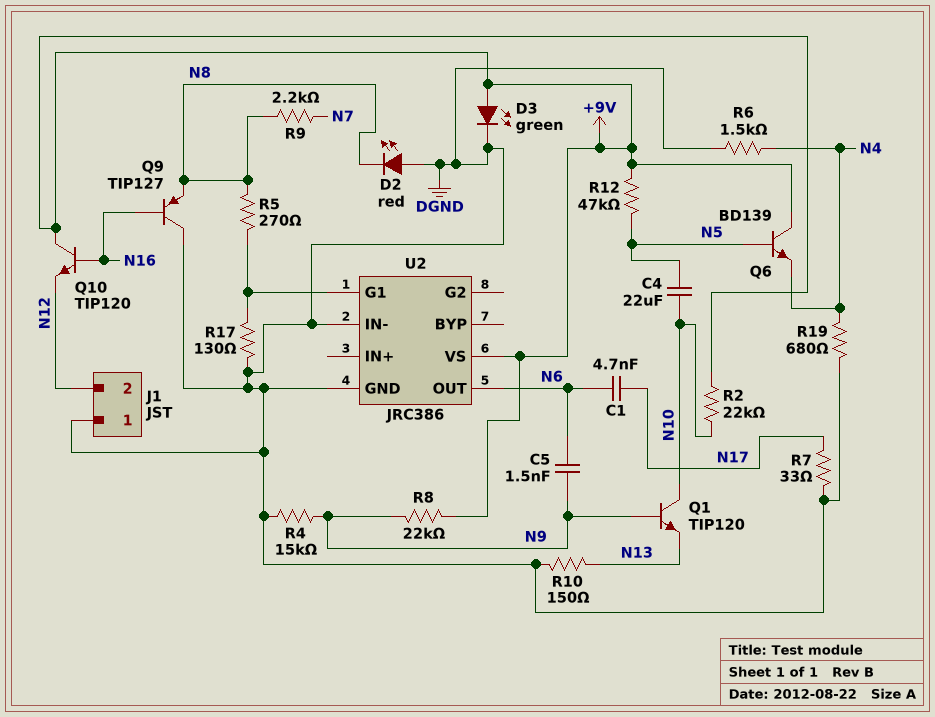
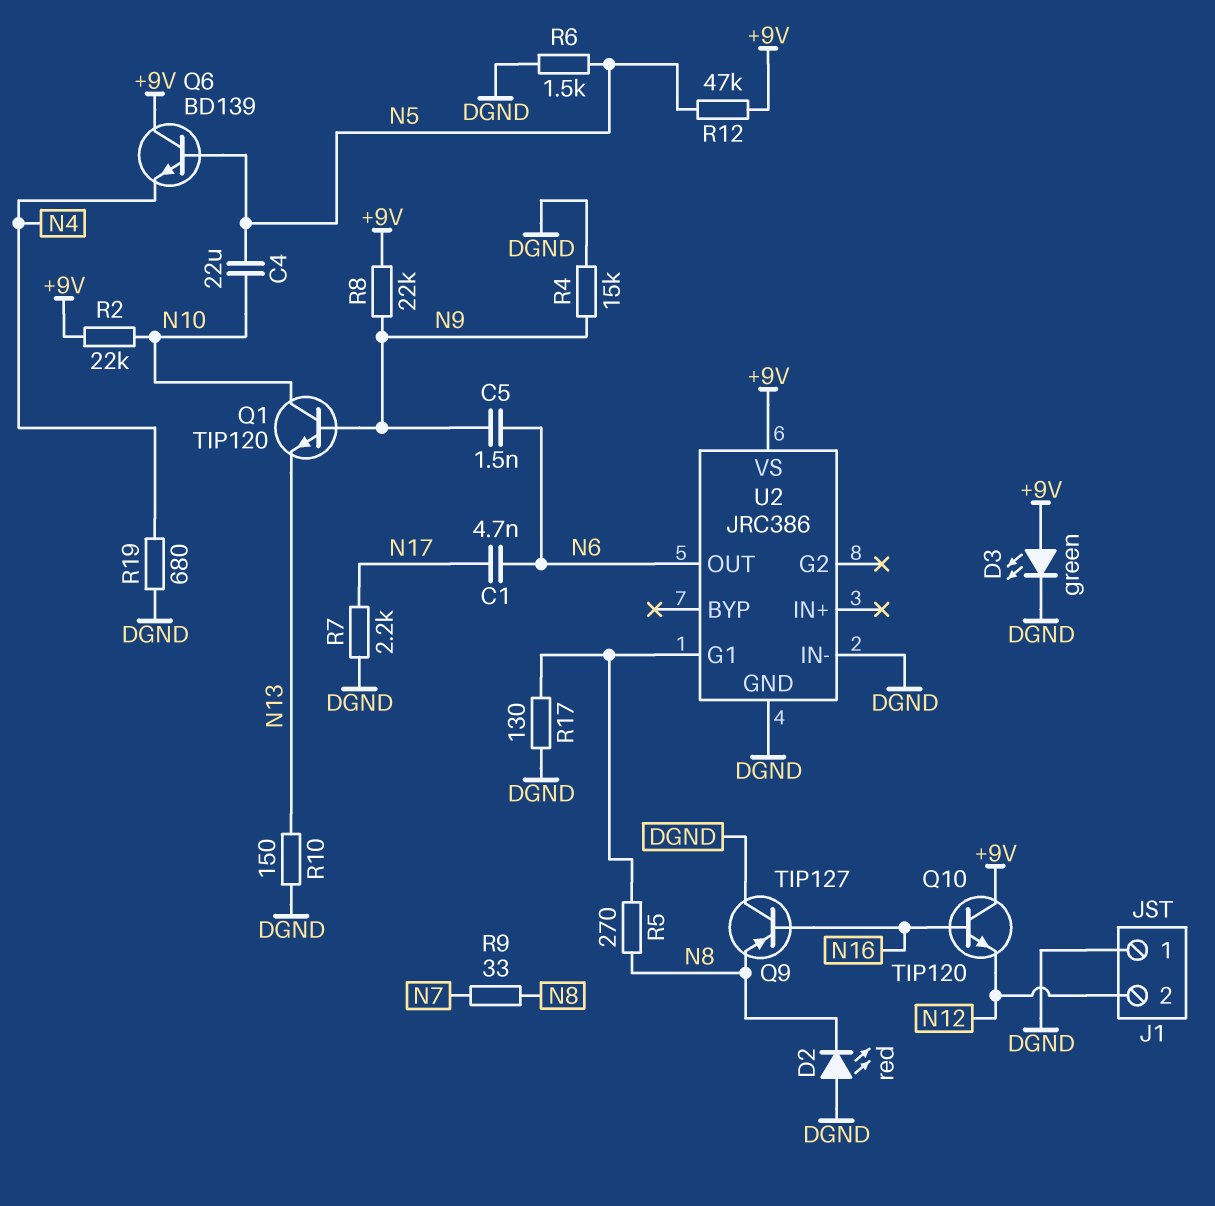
R6: 1.5k (DGND, N4) -> 1.5k (DGND, N5)
R7: 33 (DGND, N17) -> 2.2k (DGND, N17)
R9: 2.2k (N7, N8) -> 33 (N7, N8)

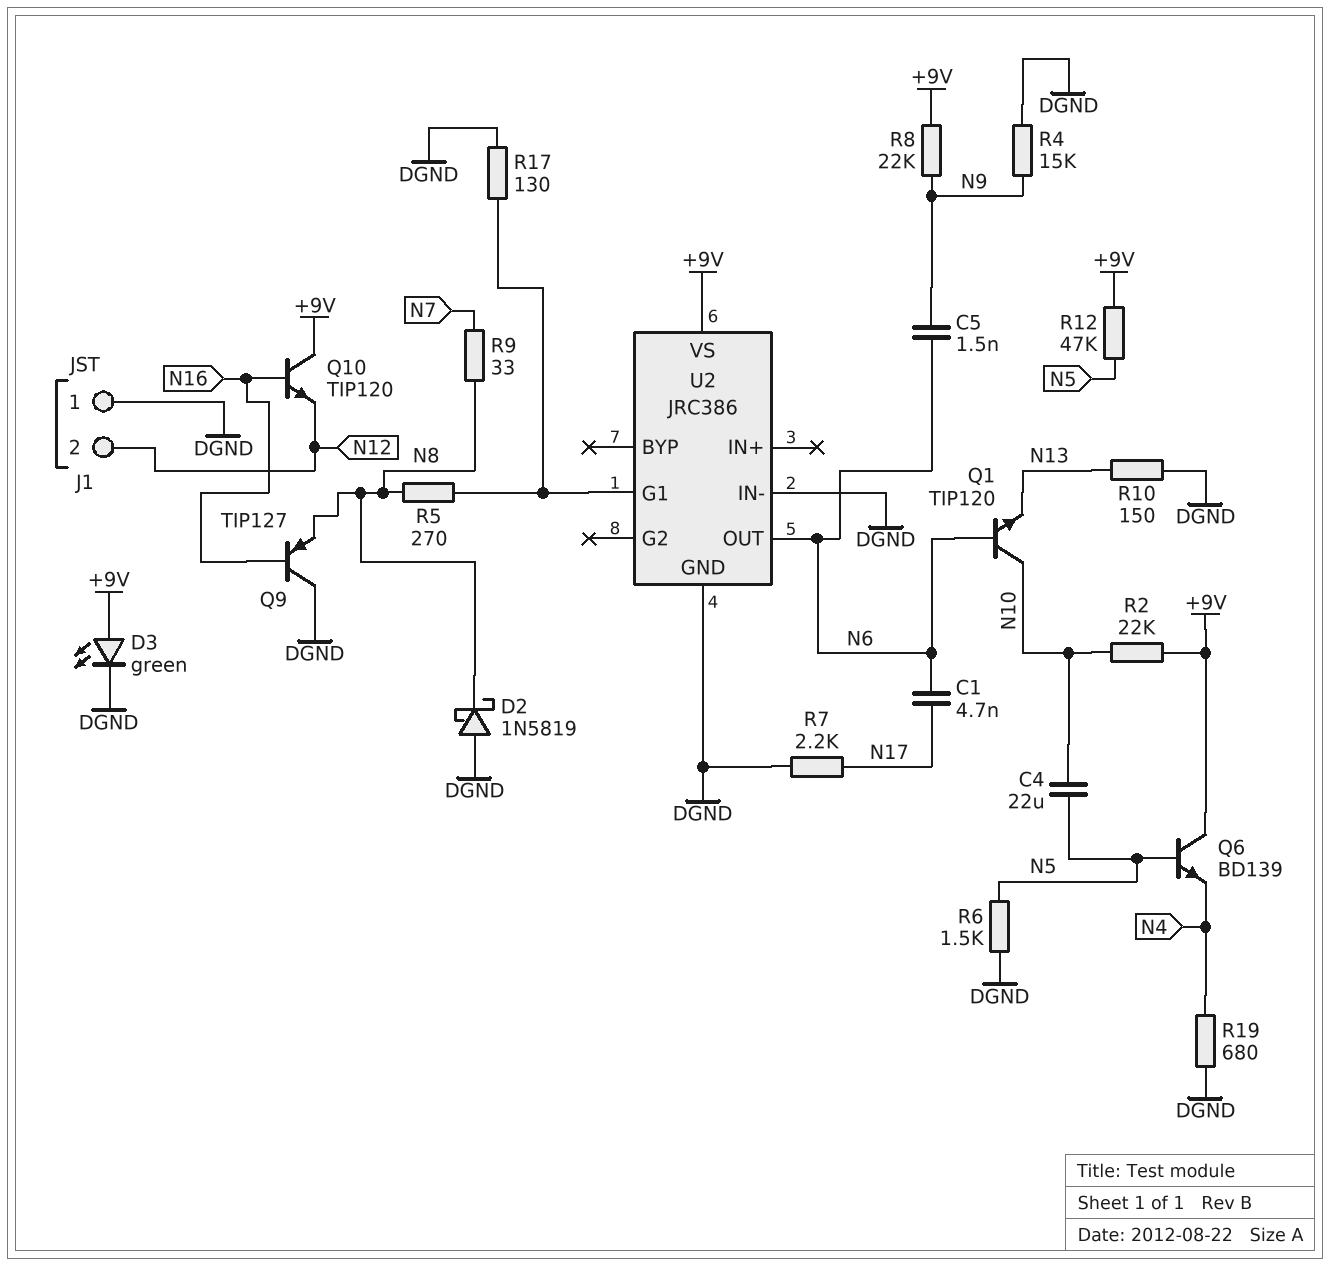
D2: LED red (A DGND, K N8) -> schottky 1N5819 (A DGND, K N8)
Q1: NPN TIP120 (B N9, C N10, E N13) -> NPN TIP120 (B N6, C N10, E N13)

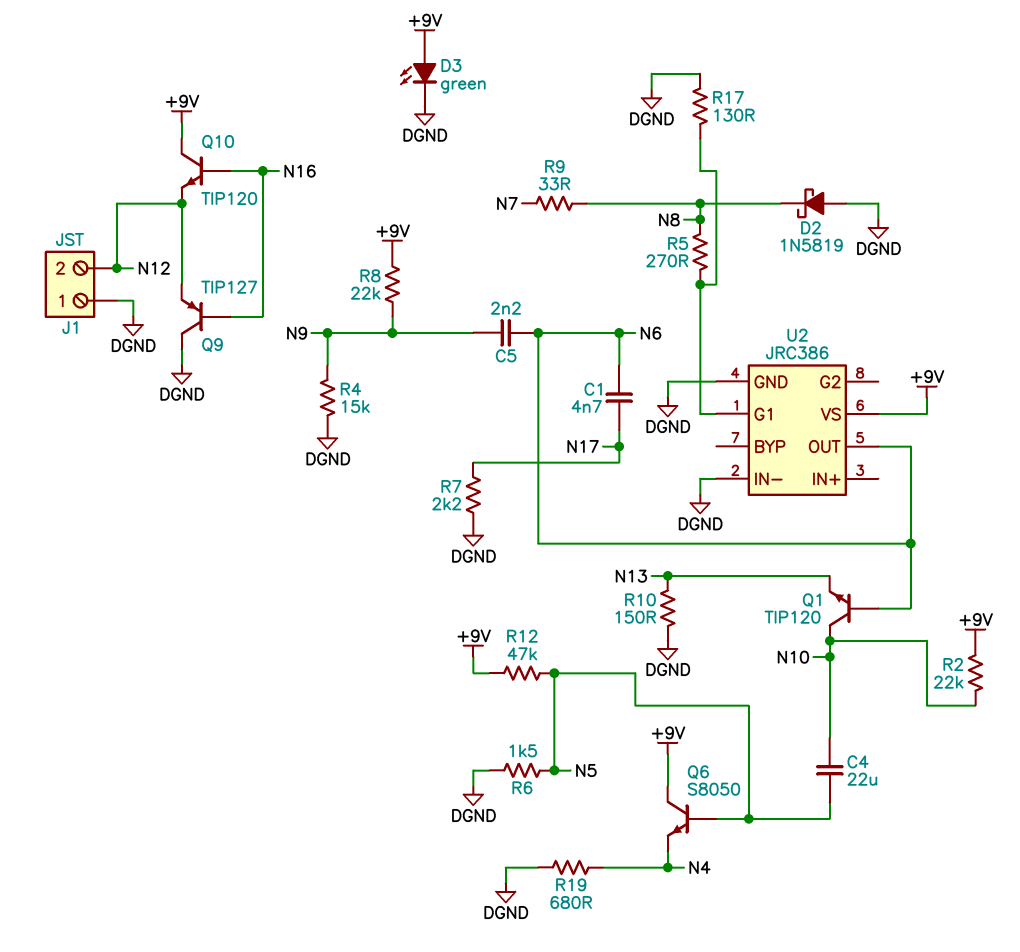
C5: 1.5nF (N6, N9) -> 2.2nF (N6, N9)
Q6: NPN BD139 (B N5, C +9V, E N4) -> NPN S8050 (B N5, C +9V, E N4)
Q9: PNP TIP127 (B N16, C DGND, E N8) -> PNP TIP127 (B N16, C DGND, E N12)

